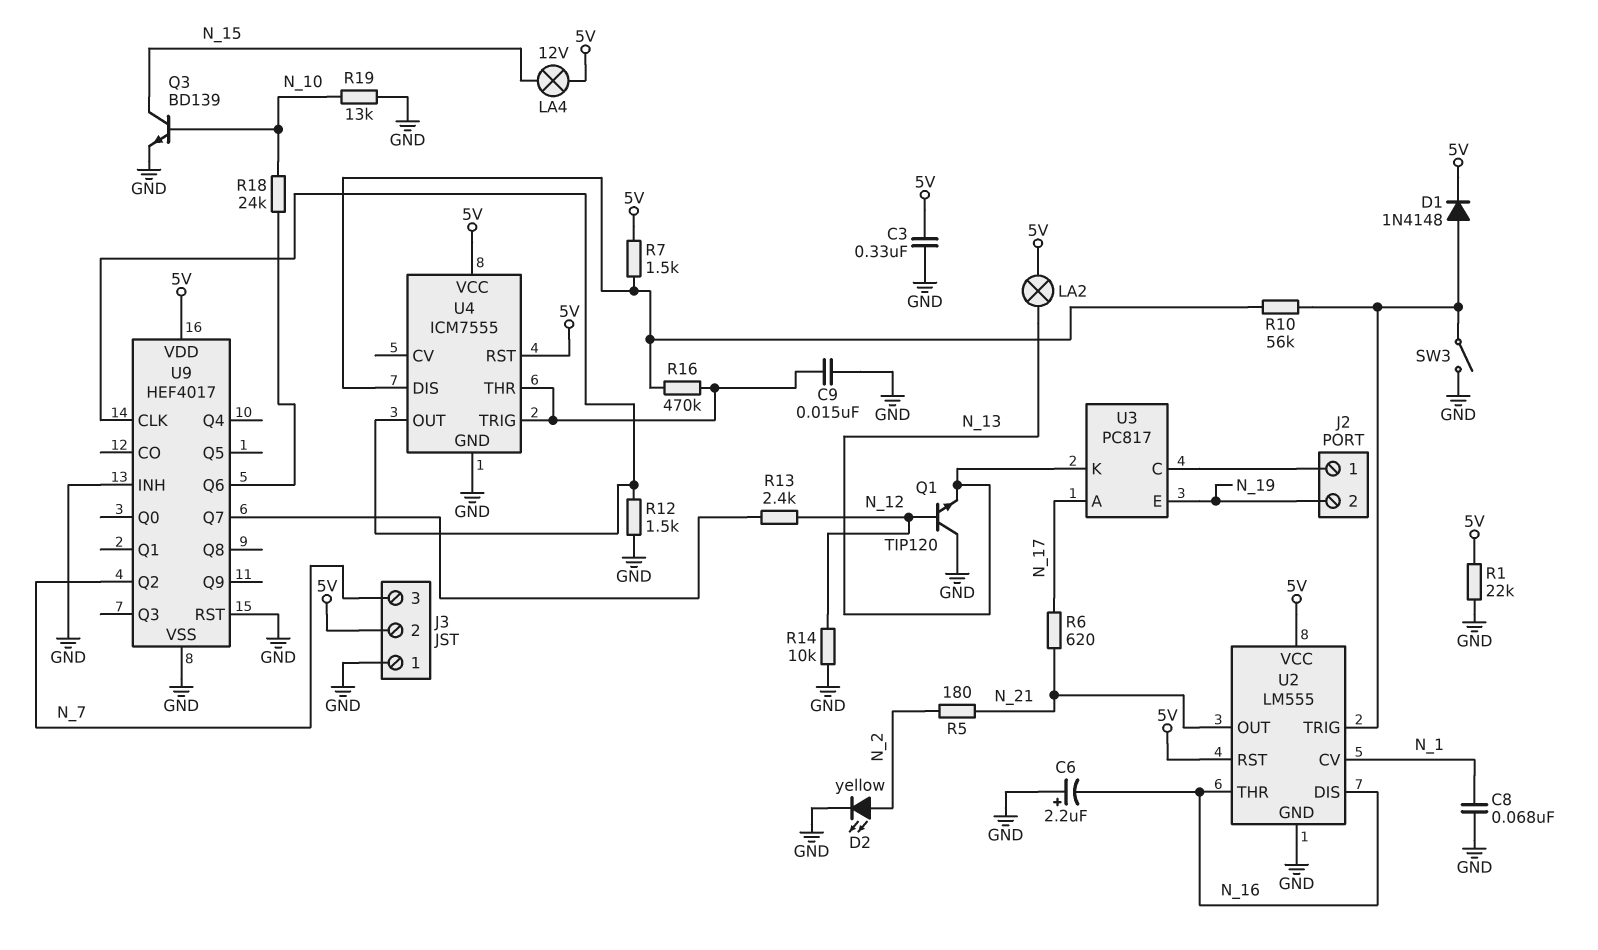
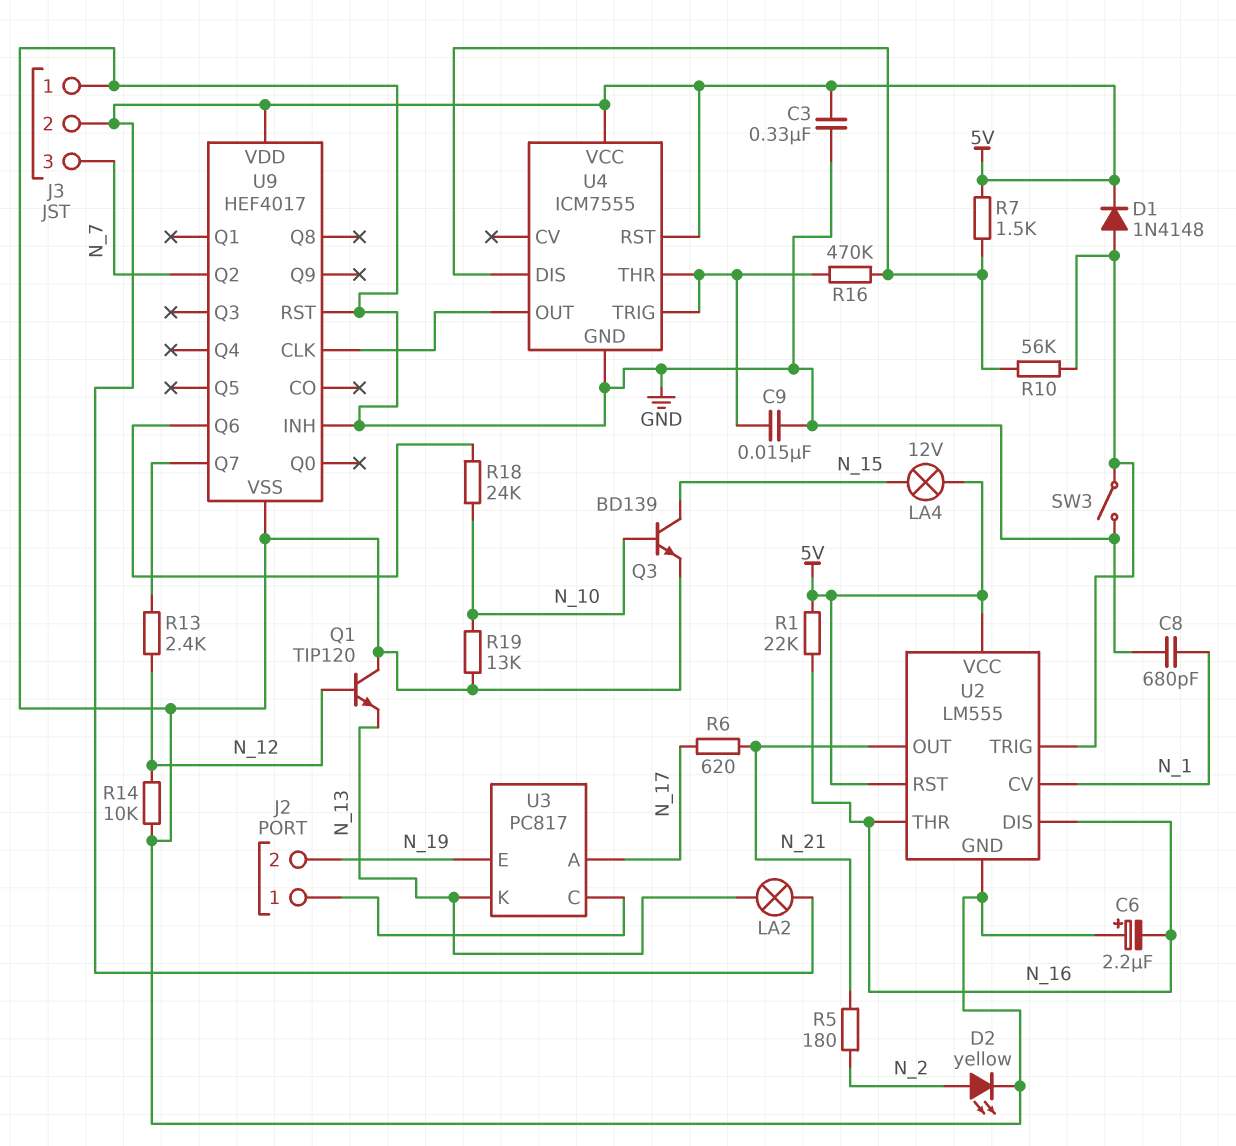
C8: 68nF (GND, N_1) -> 680pF (GND, N_1)
R1: 22k (5V, GND) -> 22k (5V, N_16)
R12: 1.5k (GND, U4/OUT) -> none

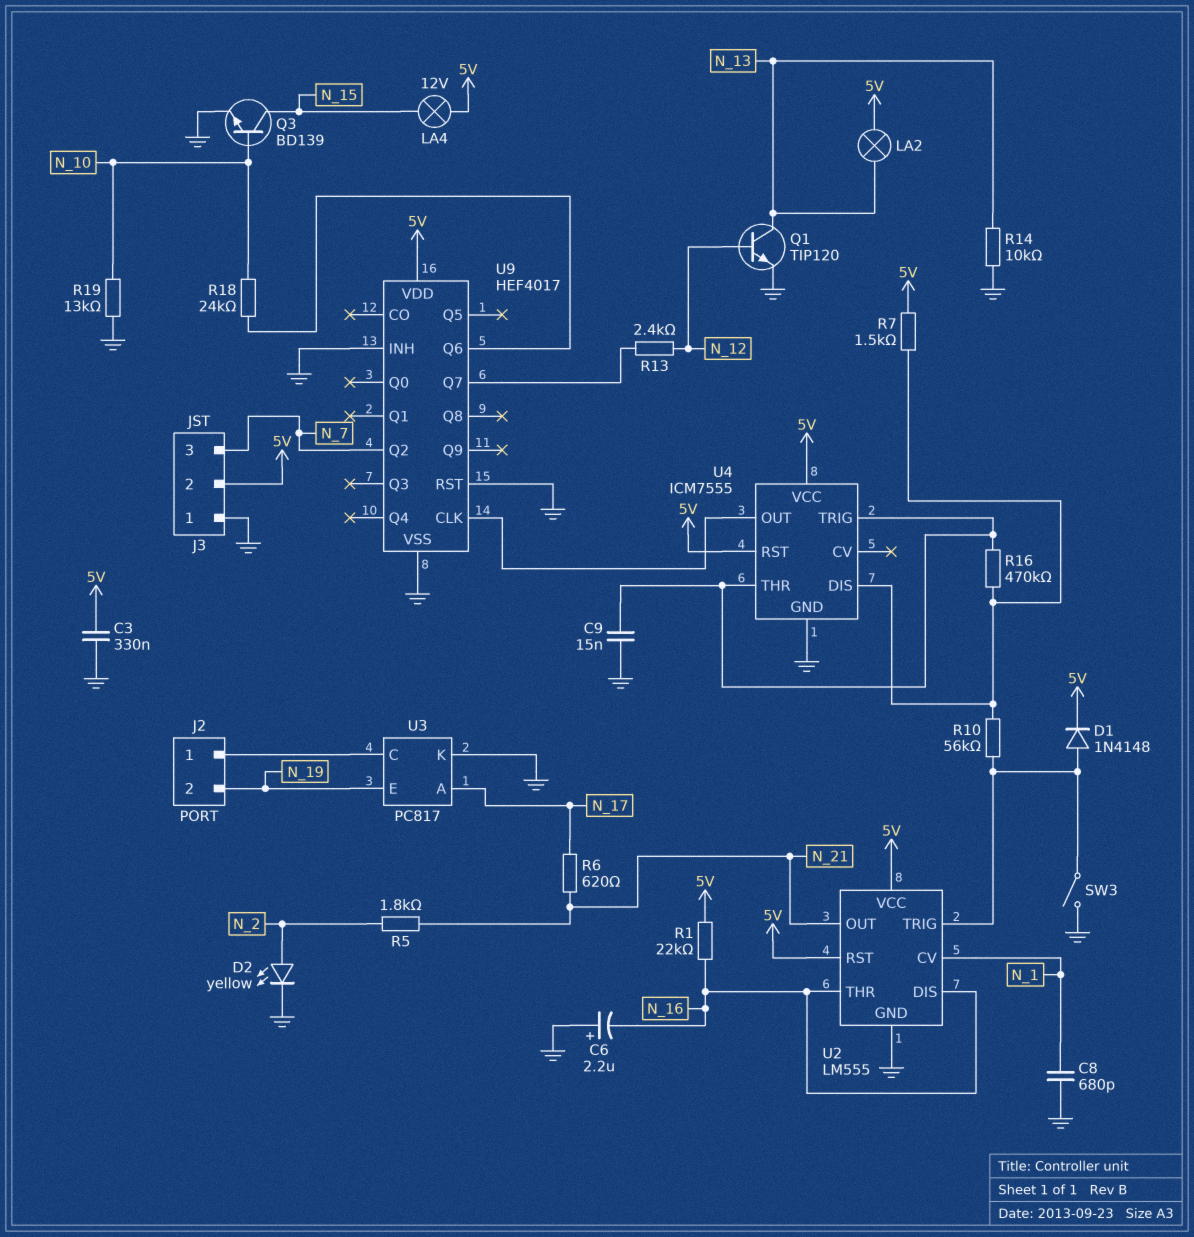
Q1: NPN TIP120 (B N_12, C GND, E N_13) -> NPN TIP120 (B N_12, C N_13, E GND)
R5: 180 (N_2, N_21) -> 1.8k (N_2, N_21)
R14: 10k (GND, N_12) -> 10k (GND, N_13)
U3 pin K: N_13 -> GND

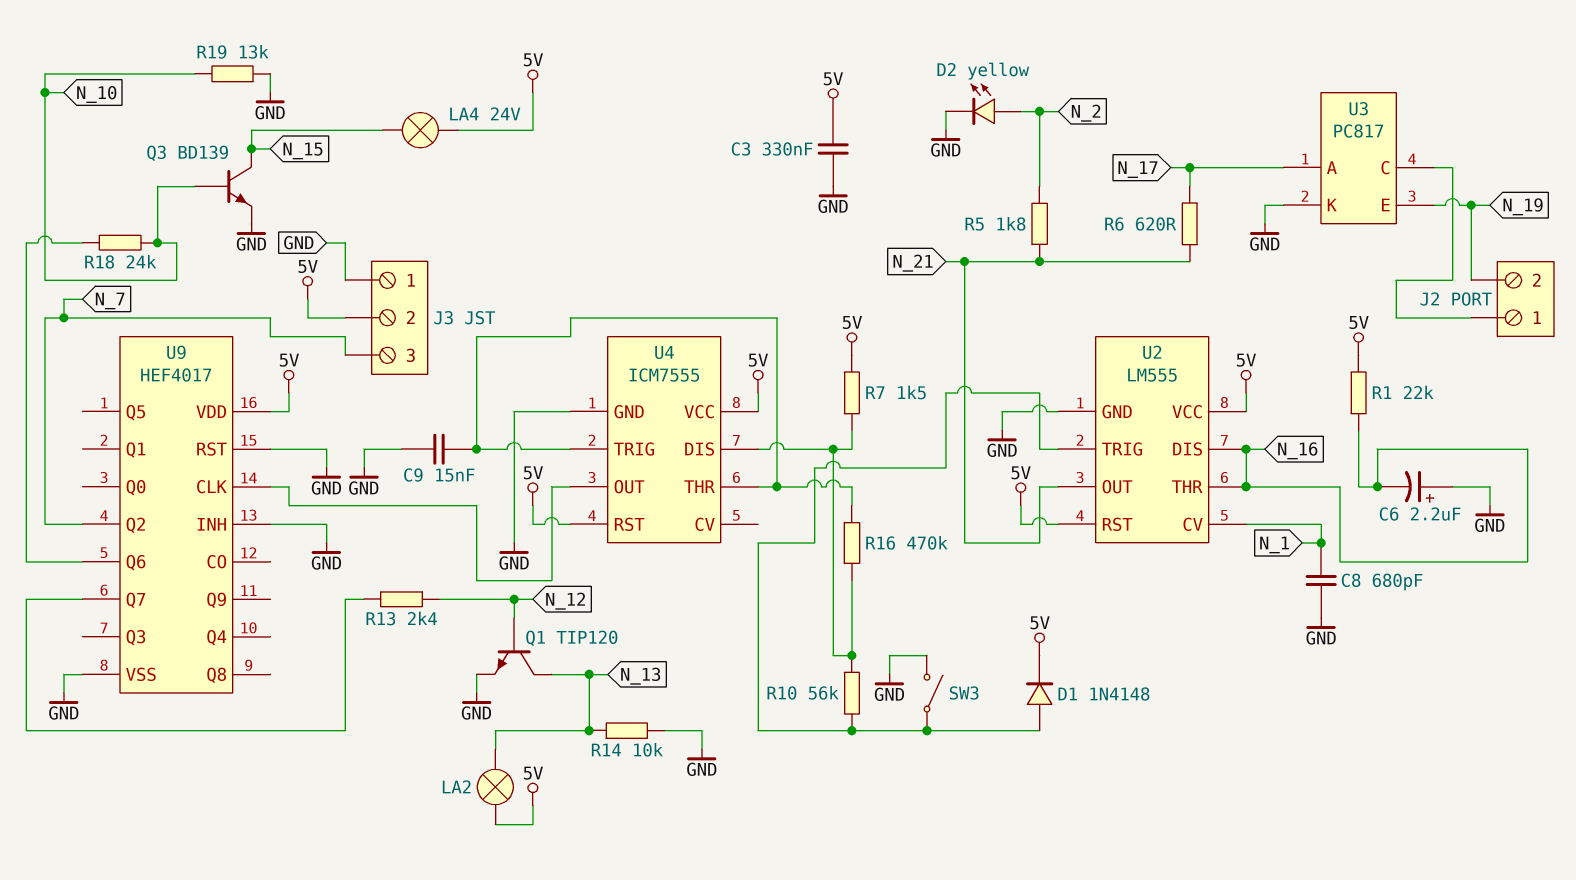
LA4: lamp 12V (5V, N_15) -> lamp 24V (5V, N_15)

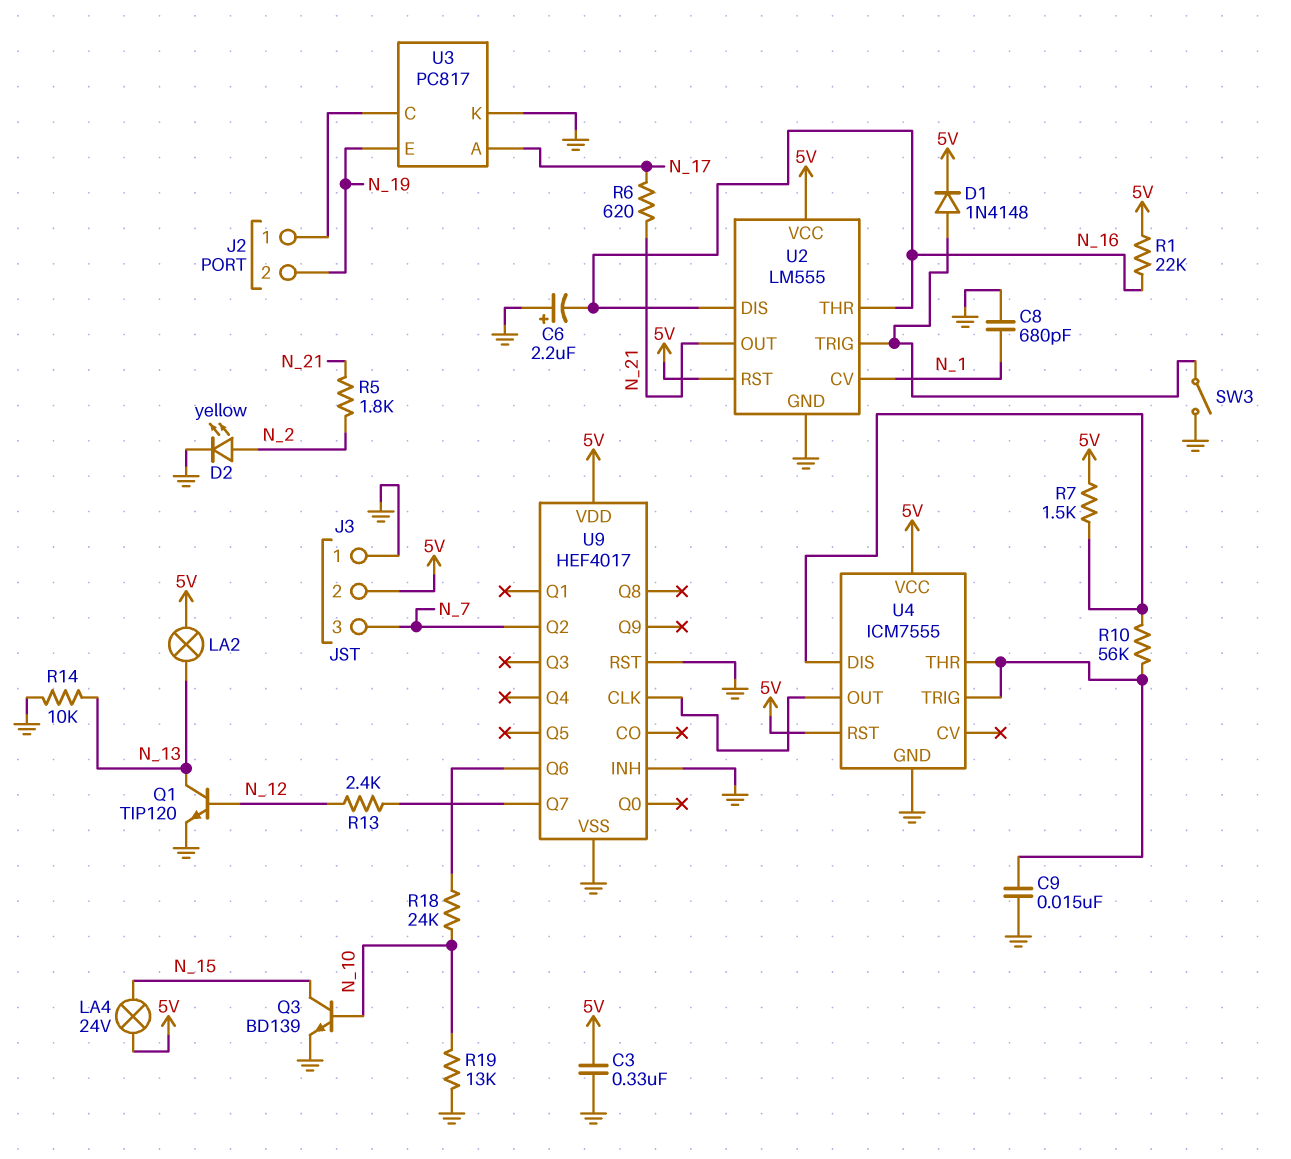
R10: 56k (U2/TRIG, U4/DIS) -> 56k (U4/DIS, U4/THR)
R16: 470k (U4/DIS, U4/THR) -> none

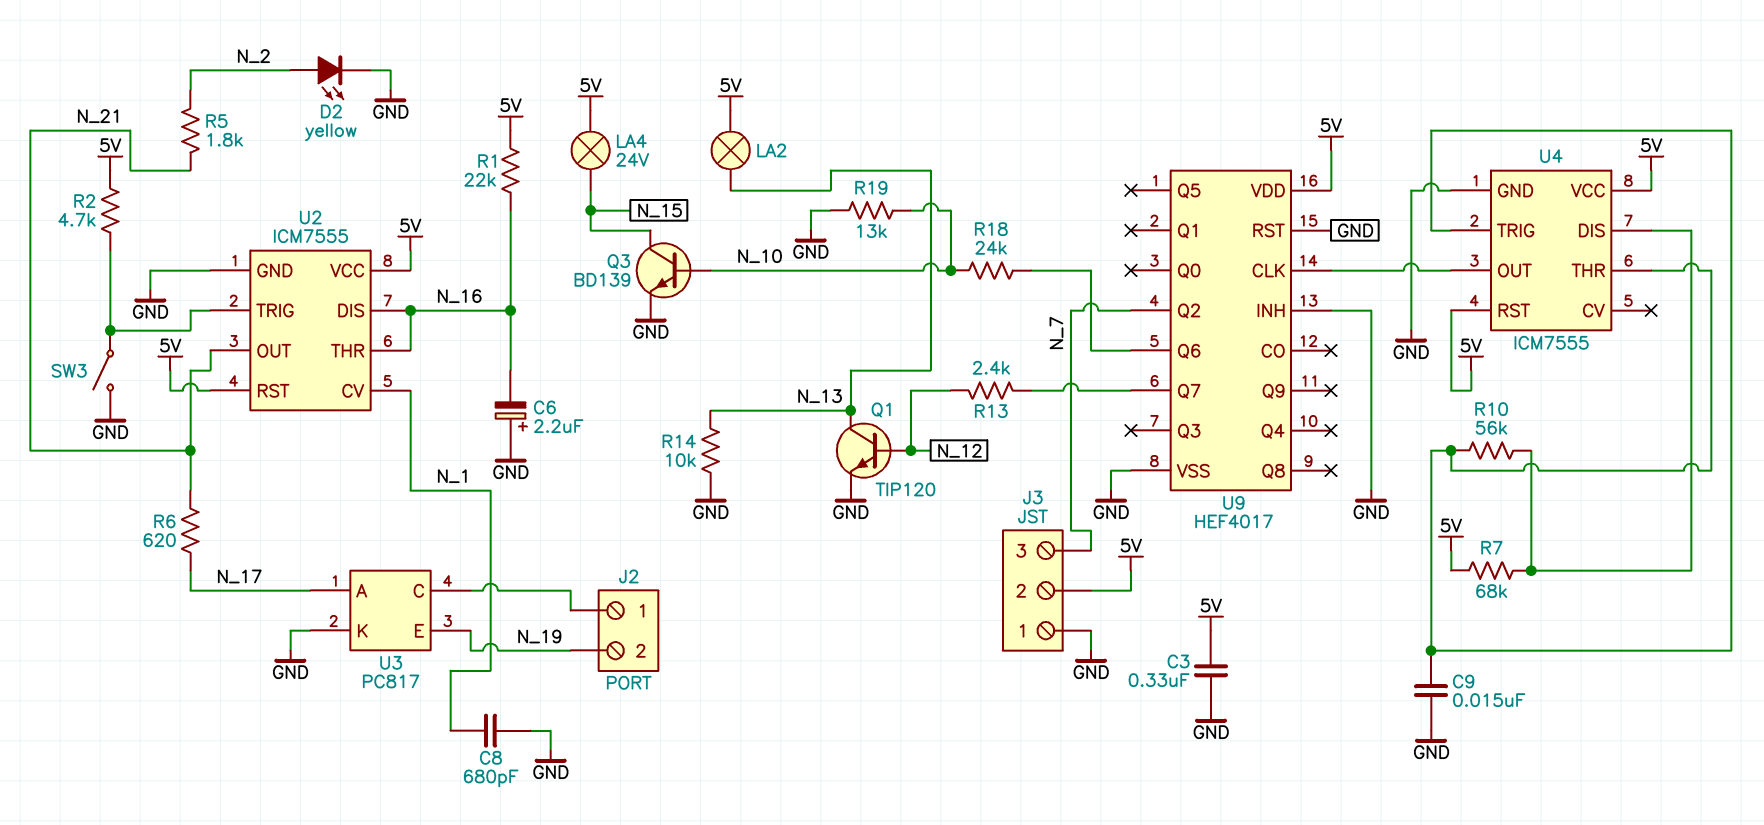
D1: diode 1N4148 (A U2/TRIG, K 5V) -> none
R2: none -> 4.7k (5V, U2/TRIG)
R7: 1.5k (5V, U4/DIS) -> 68k (5V, U4/DIS)
U2: LM555 -> ICM7555

